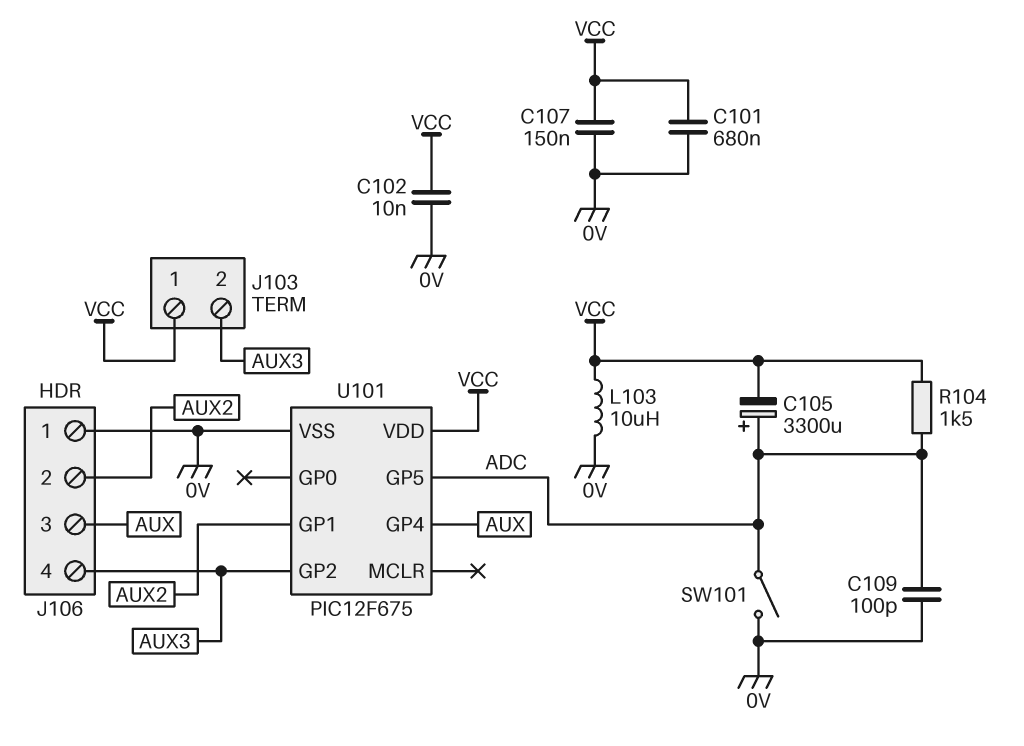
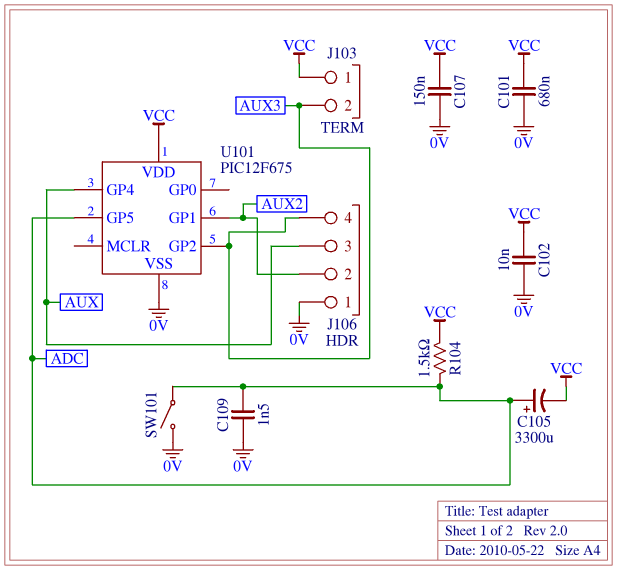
C109: 100pF (0V, ADC) -> 1.5nF (0V, ADC)
L103: 10uH (0V, VCC) -> none

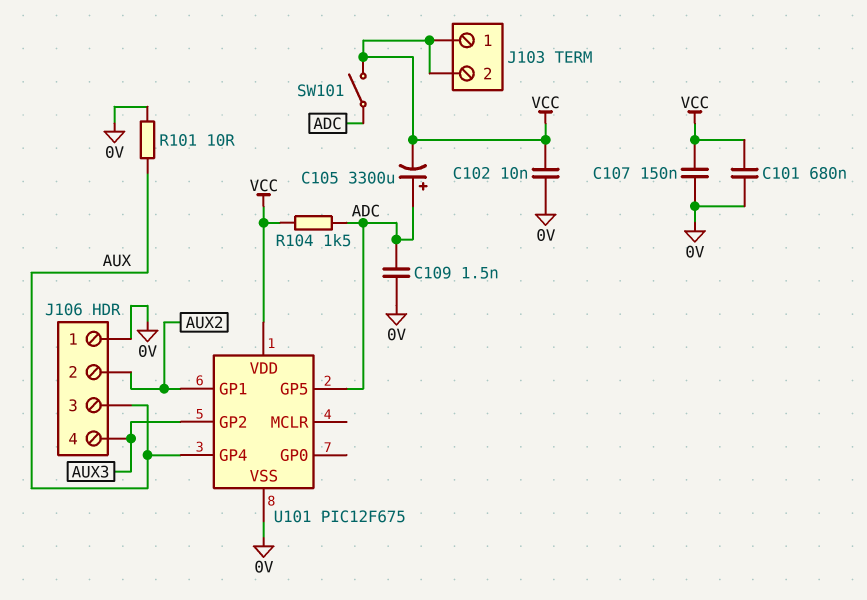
J103 pin 2: AUX3 -> VCC
R101: none -> 10 (0V, AUX)
SW101: switch (0V, ADC) -> switch (ADC, VCC)

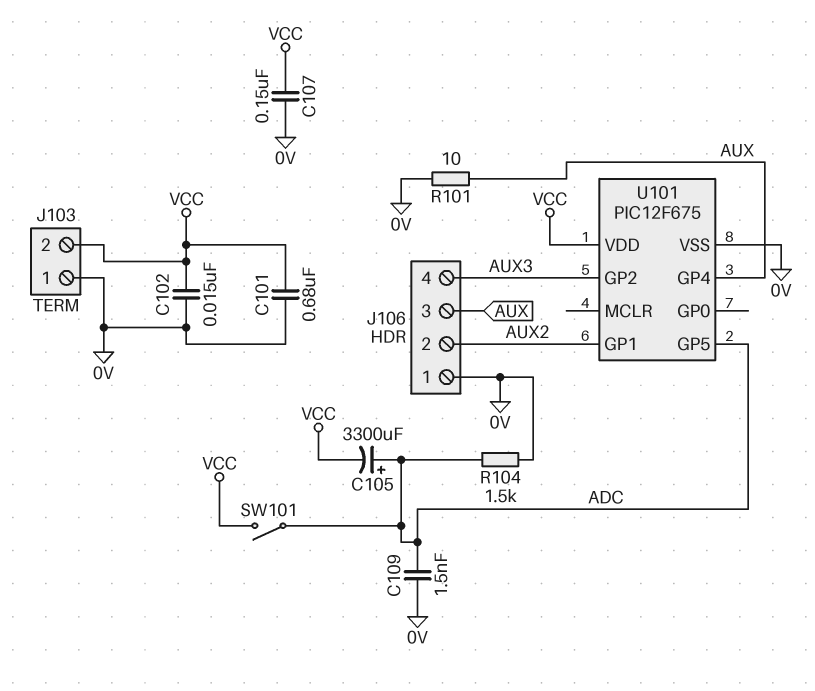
C102: 10nF (0V, VCC) -> 15nF (0V, VCC)
J103 pin 1: VCC -> 0V
R104: 1.5k (ADC, VCC) -> 1.5k (0V, ADC)

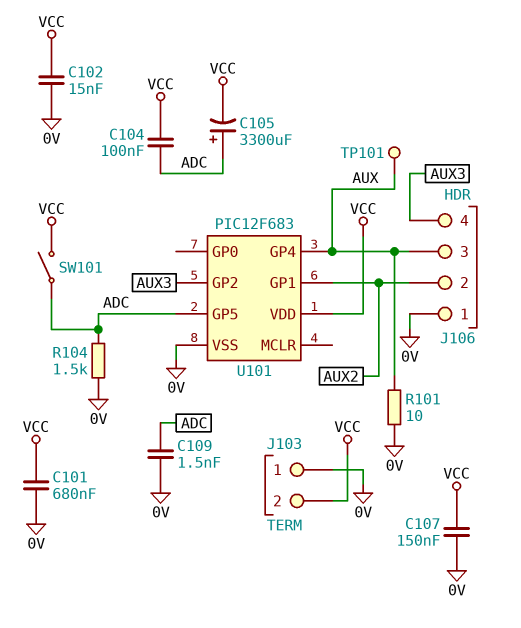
C104: none -> 100nF (ADC, VCC)
TP101: none -> test point (AUX)
U101: PIC12F675 -> PIC12F683

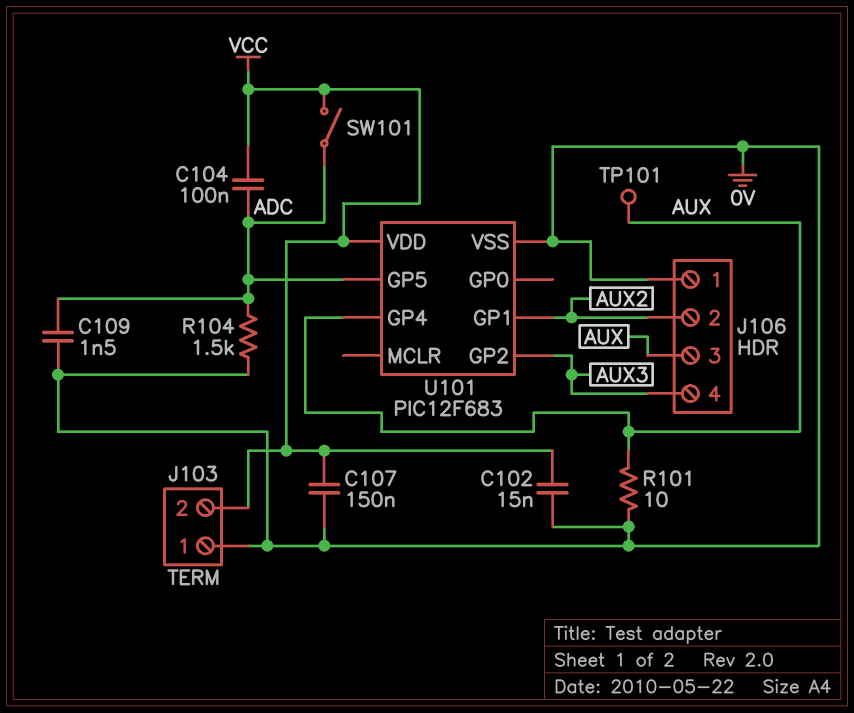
C101: 680nF (0V, VCC) -> none
C105: 3300uF (plus ADC, minus VCC) -> none

